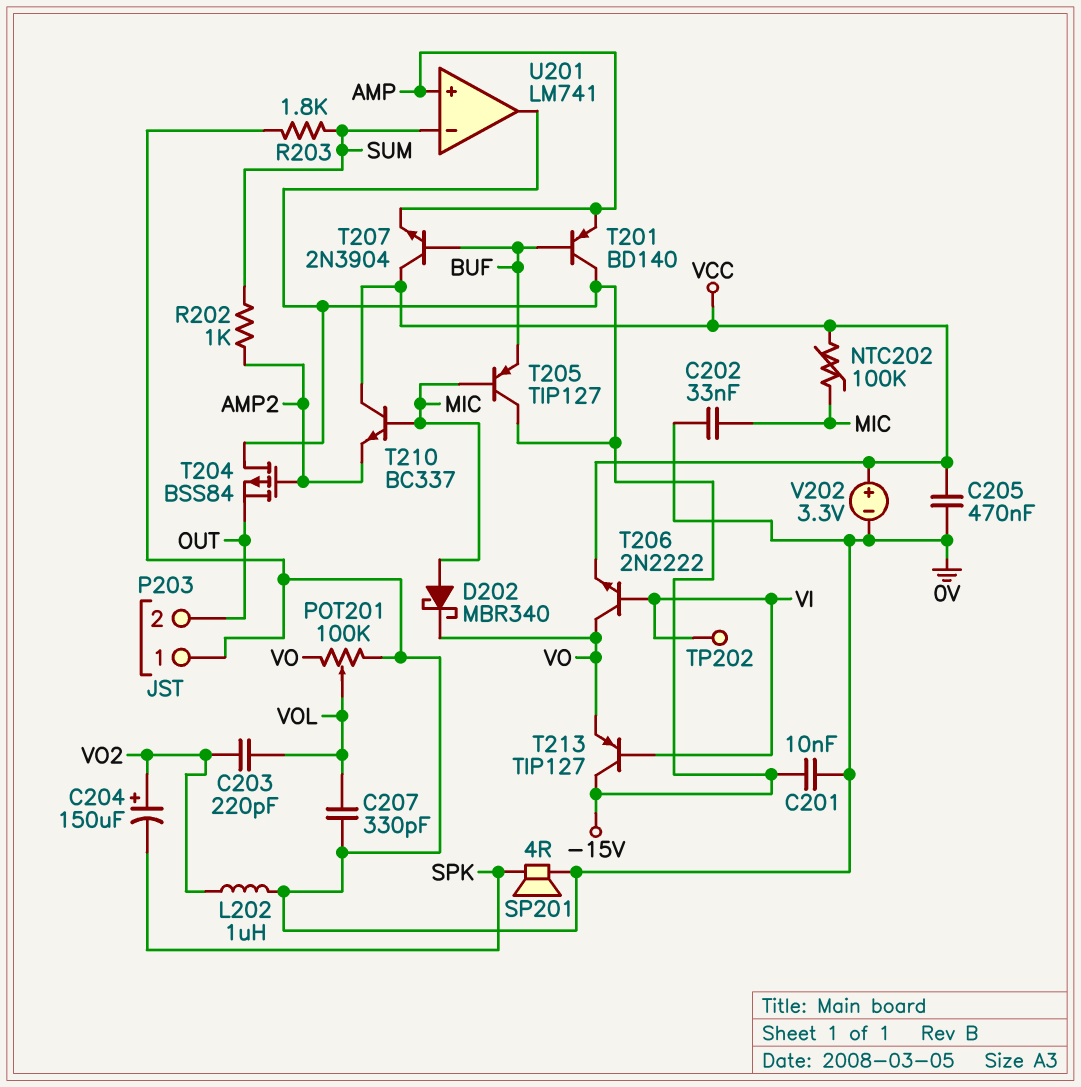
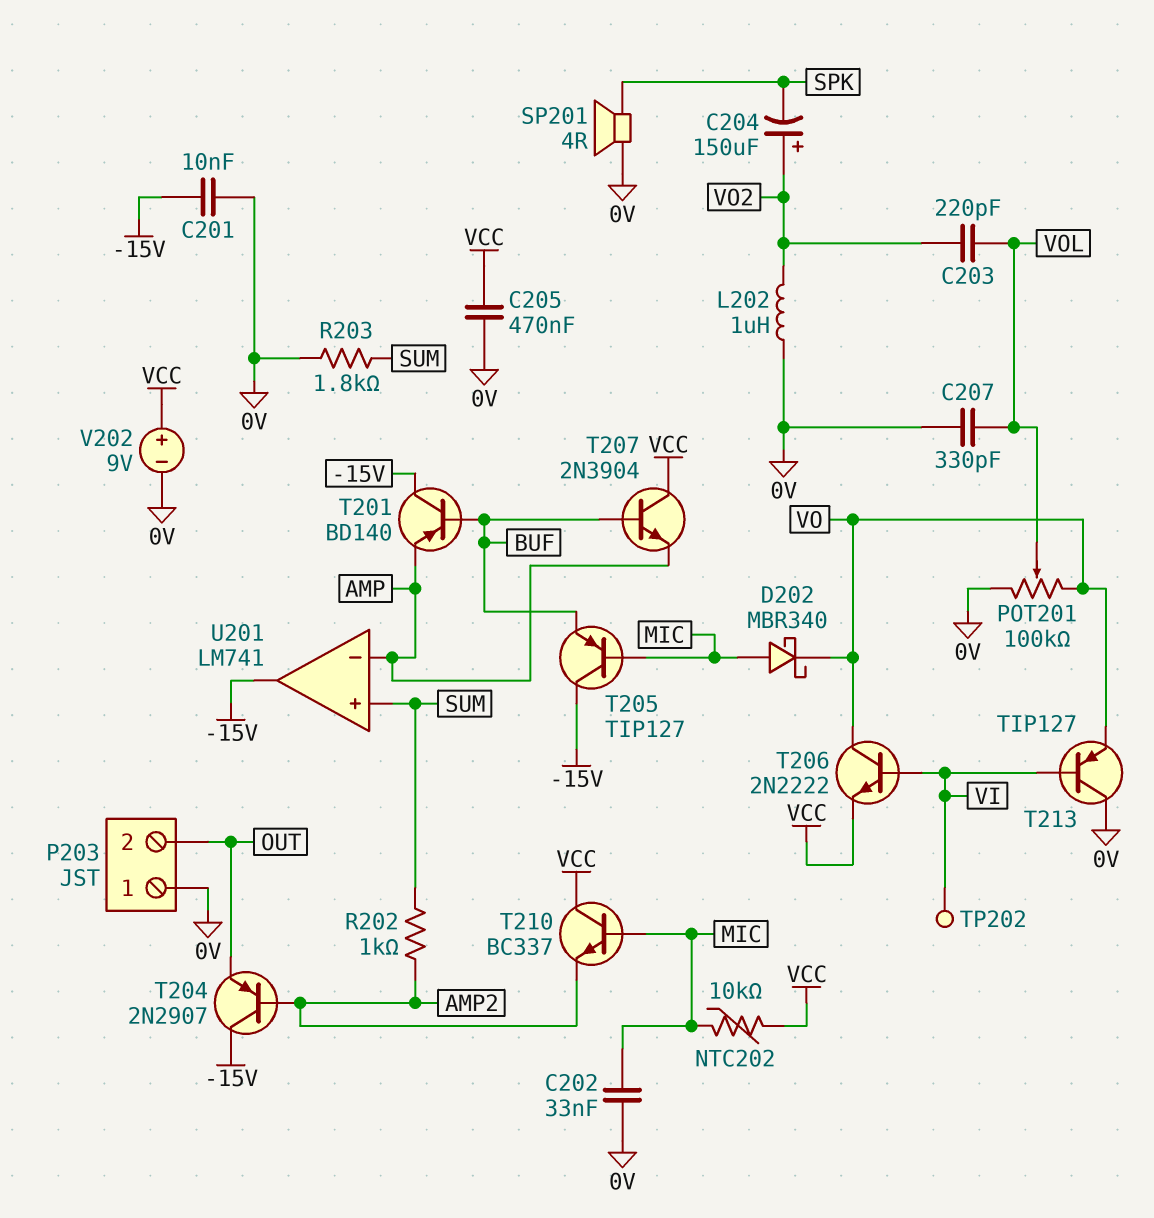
NTC202: 100k (MIC, VCC) -> 10k (MIC, VCC)
T204: PMOS BSS84 (G AMP2, D -15V, S OUT) -> PNP 2N2907 (B AMP2, C -15V, E OUT)
T213: PNP TIP127 (B VI, C -15V, E VO) -> PNP TIP127 (B VI, C 0V, E VO)
U201 pin in+: AMP -> SUM
U201 pin in-: SUM -> AMP
V202: 3.3V (plus VCC, minus 0V) -> 9V (plus VCC, minus 0V)

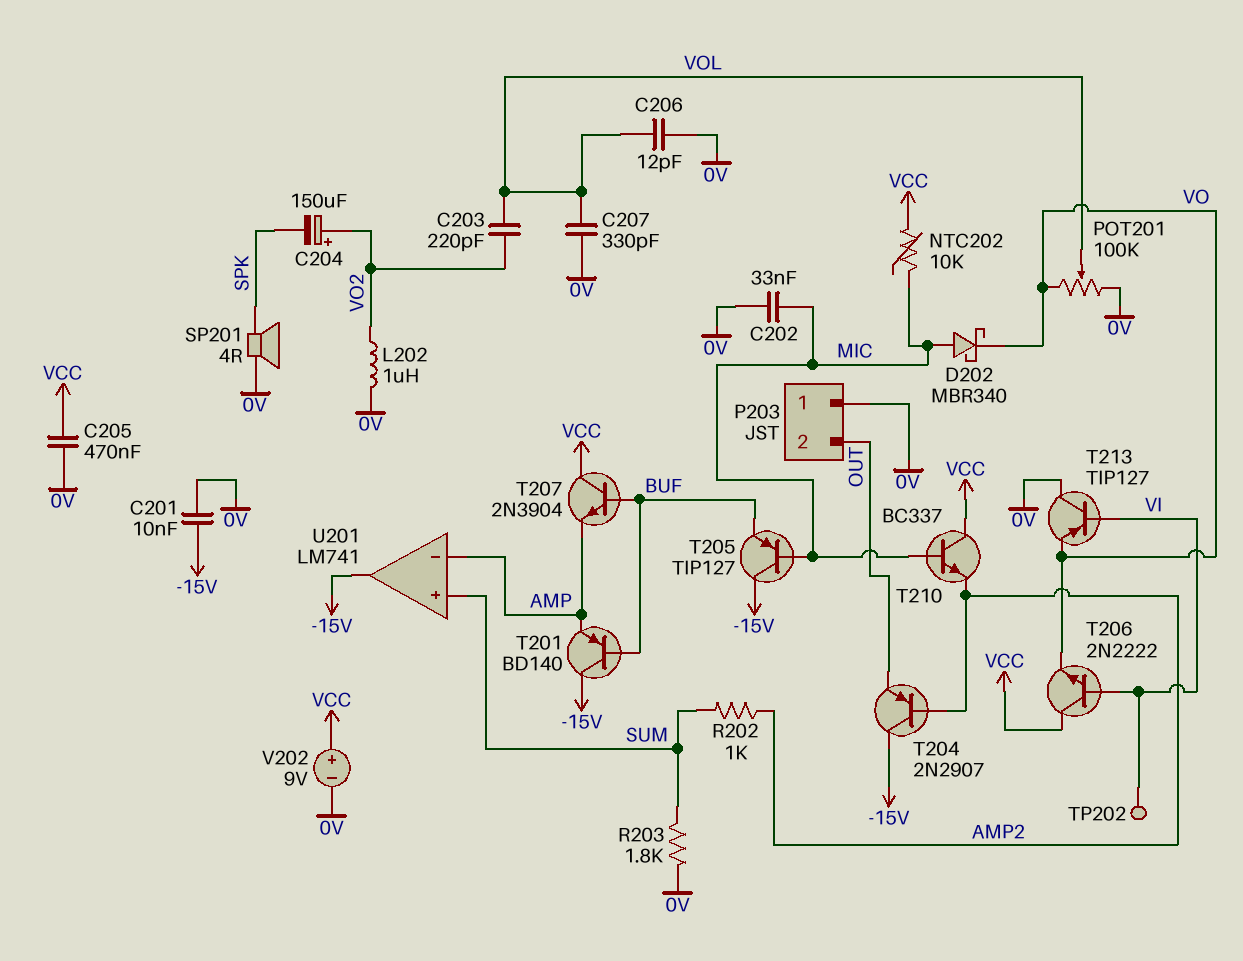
C206: none -> 12pF (0V, VOL)
T206: NPN 2N2222 (B VI, C VO, E VCC) -> NPN 2N2222 (B VI, C VCC, E VO)

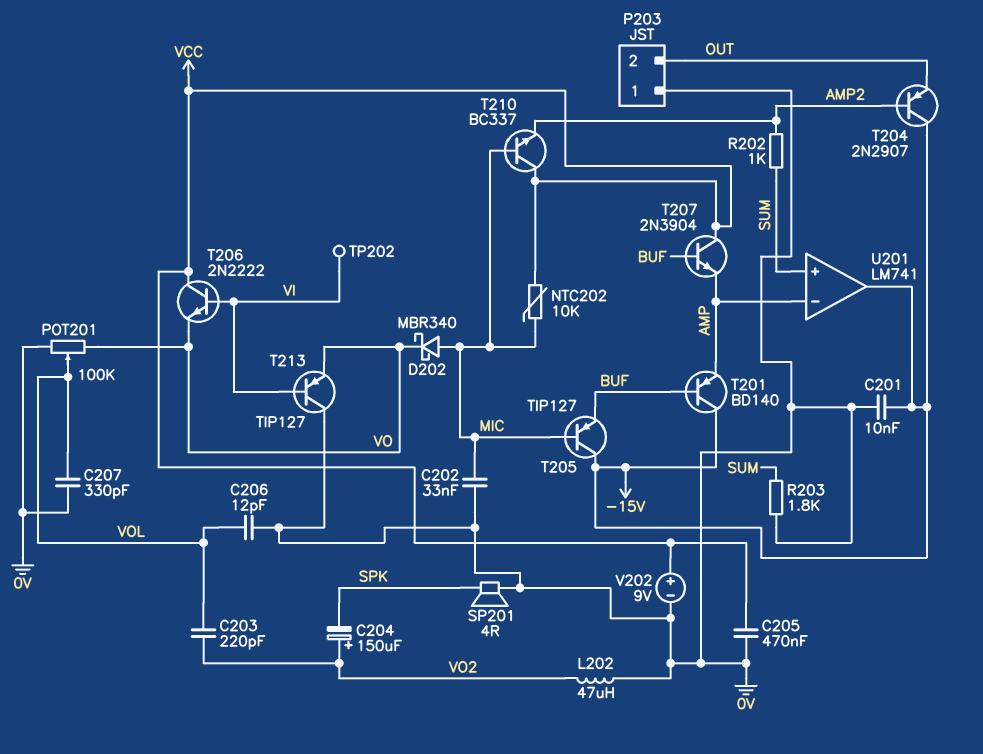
L202: 1uH (0V, VO2) -> 47uH (0V, VO2)

